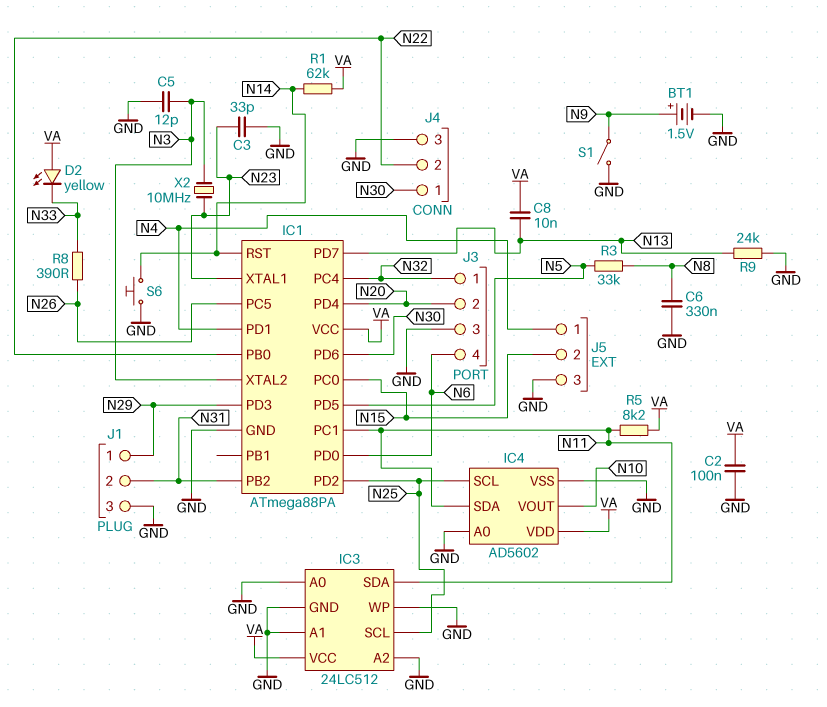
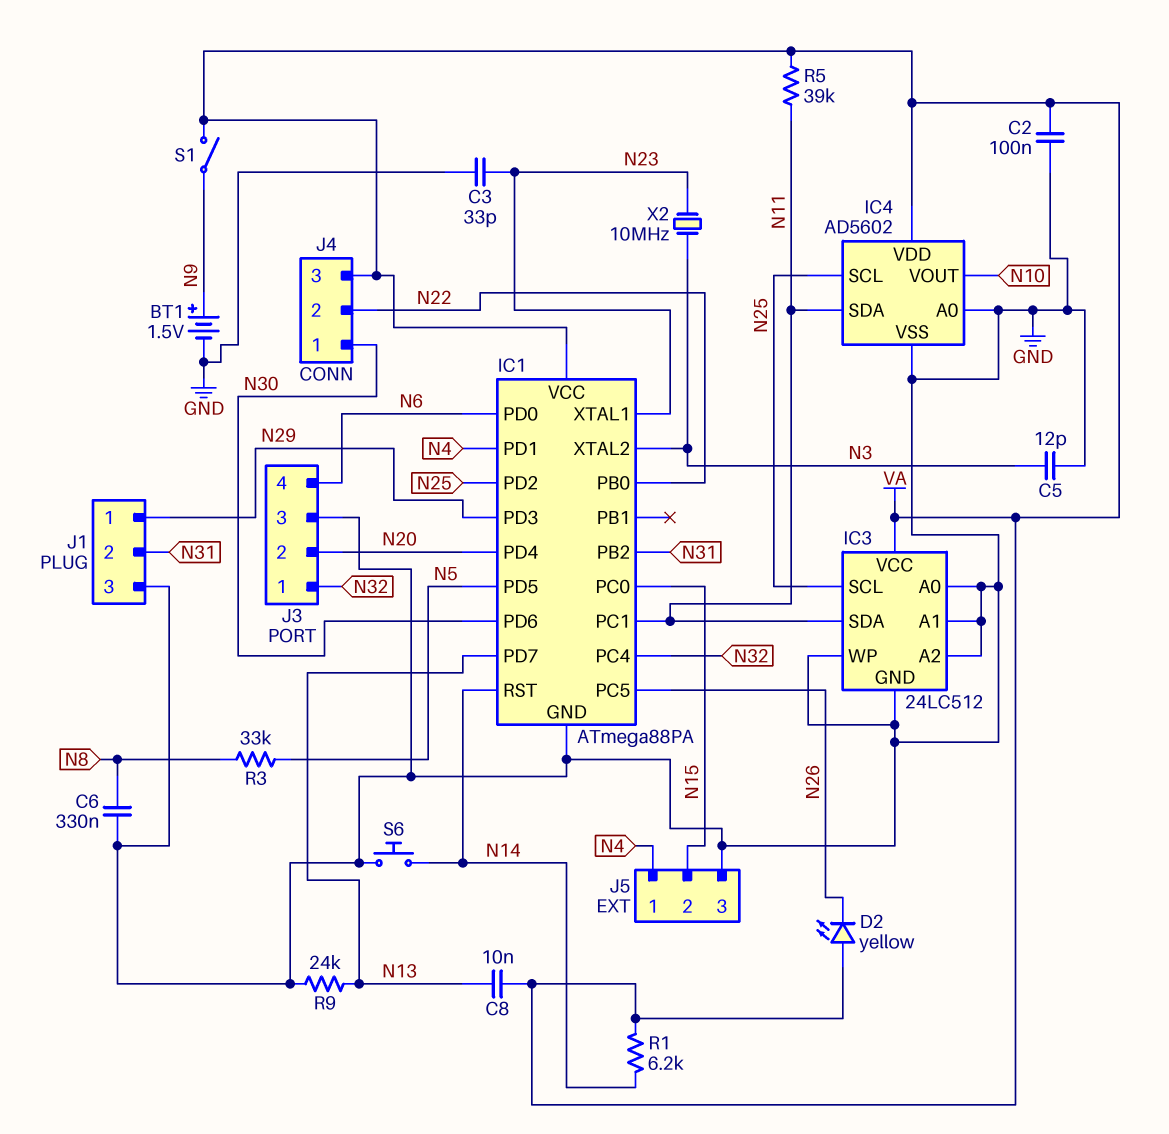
D2: LED yellow (A VA, K N33) -> LED yellow (A VA, K N26)
J4 pin 3: GND -> VA
R1: 62k (N14, VA) -> 6.2k (N14, VA)
R5: 8.2k (N11, VA) -> 39k (N11, VA)
R8: 390 (N26, N33) -> none
S1: switch (GND, N9) -> switch (N9, VA)

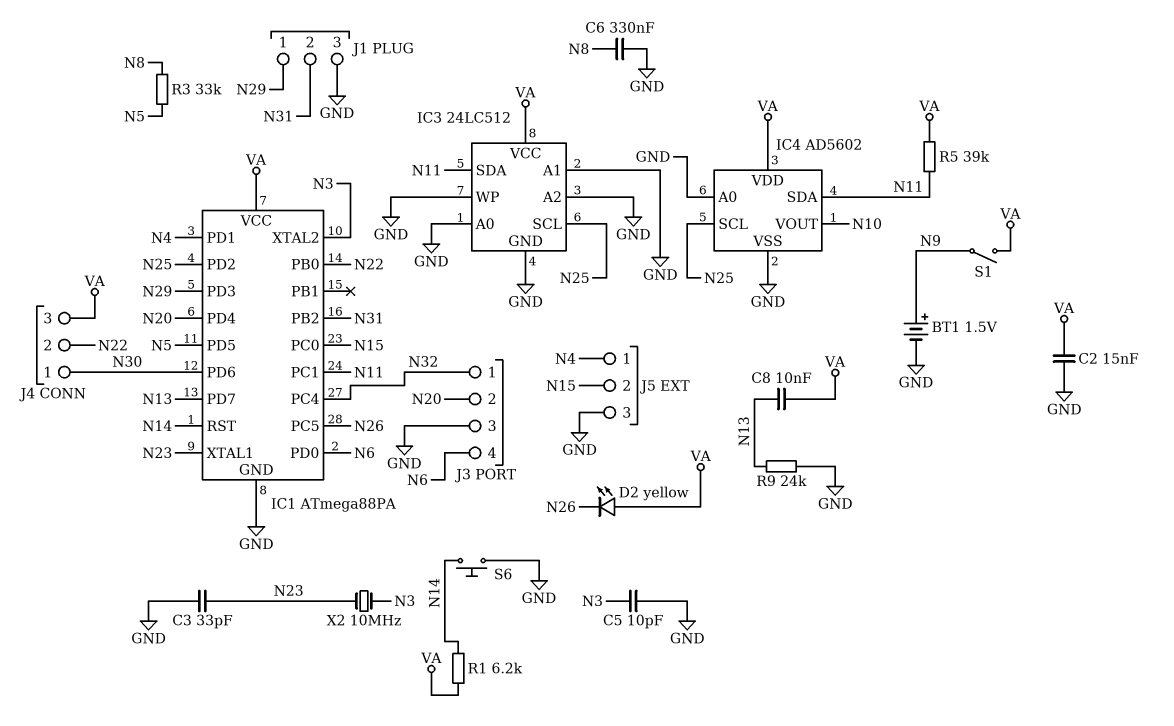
C2: 100nF (GND, VA) -> 15nF (GND, VA)
C5: 12pF (GND, N3) -> 10pF (GND, N3)

